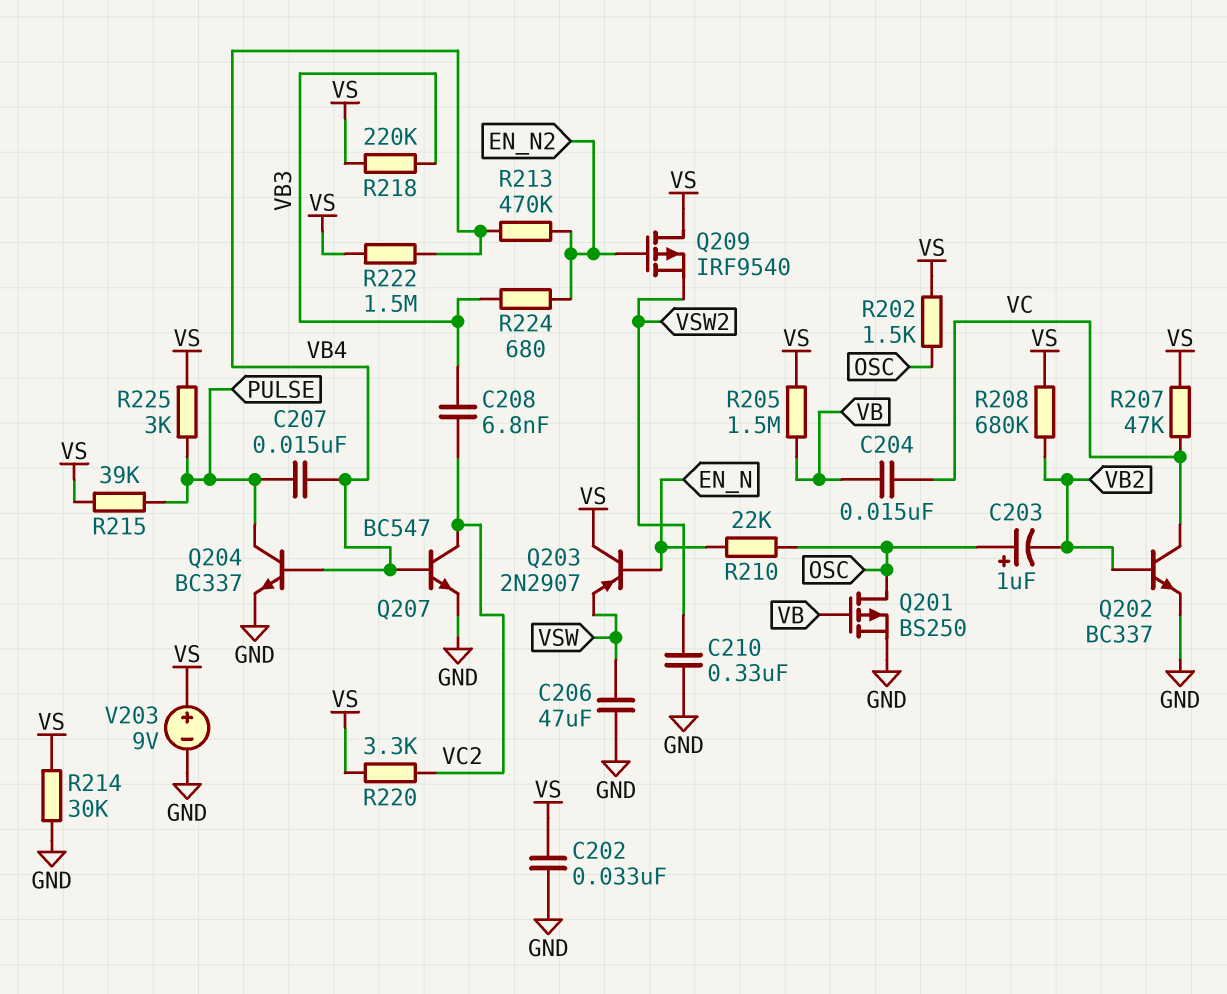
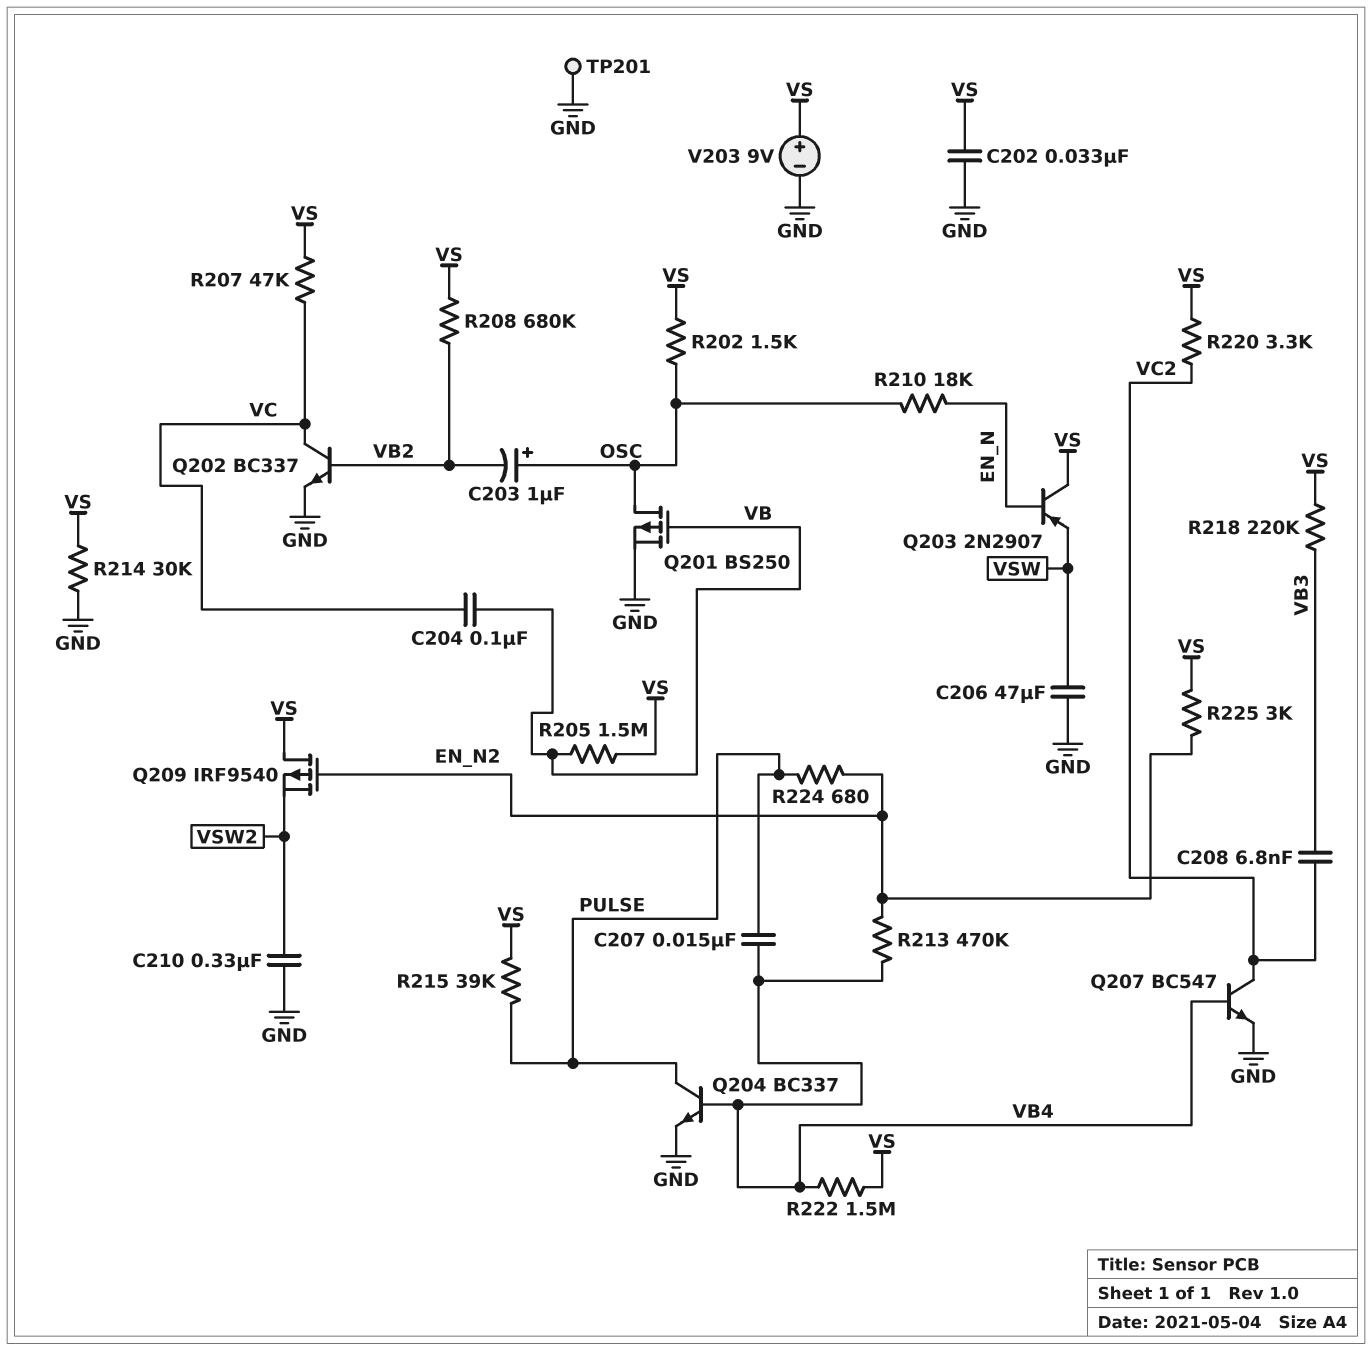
C204: 15nF (VB, VC) -> 100nF (VB, VC)
R210: 22k (EN_N, OSC) -> 18k (EN_N, OSC)
R224: 680 (EN_N2, VB3) -> 680 (EN_N2, PULSE)
R225: 3k (PULSE, VS) -> 3k (EN_N2, VS)
TP201: none -> test point (GND)

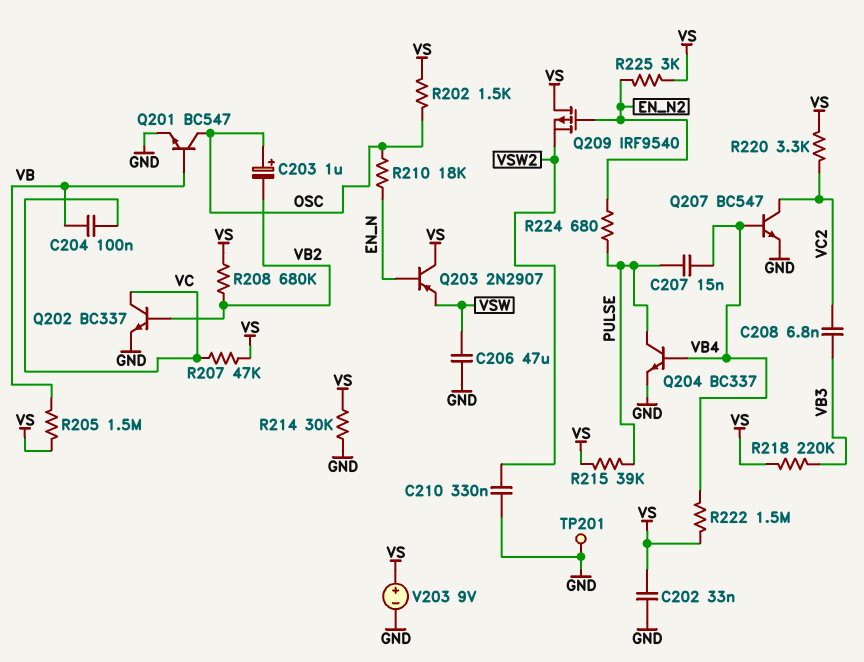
Q201: PMOS BS250 (G VB, D OSC, S GND) -> NPN BC547 (B VB, C OSC, E GND)
R213: 470k (EN_N2, VB4) -> none

